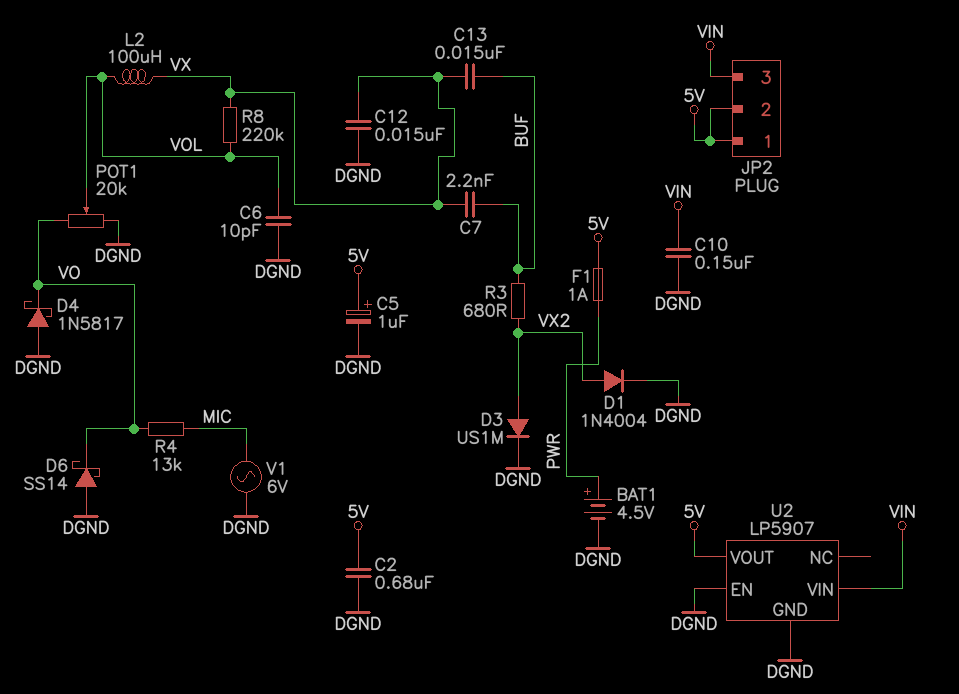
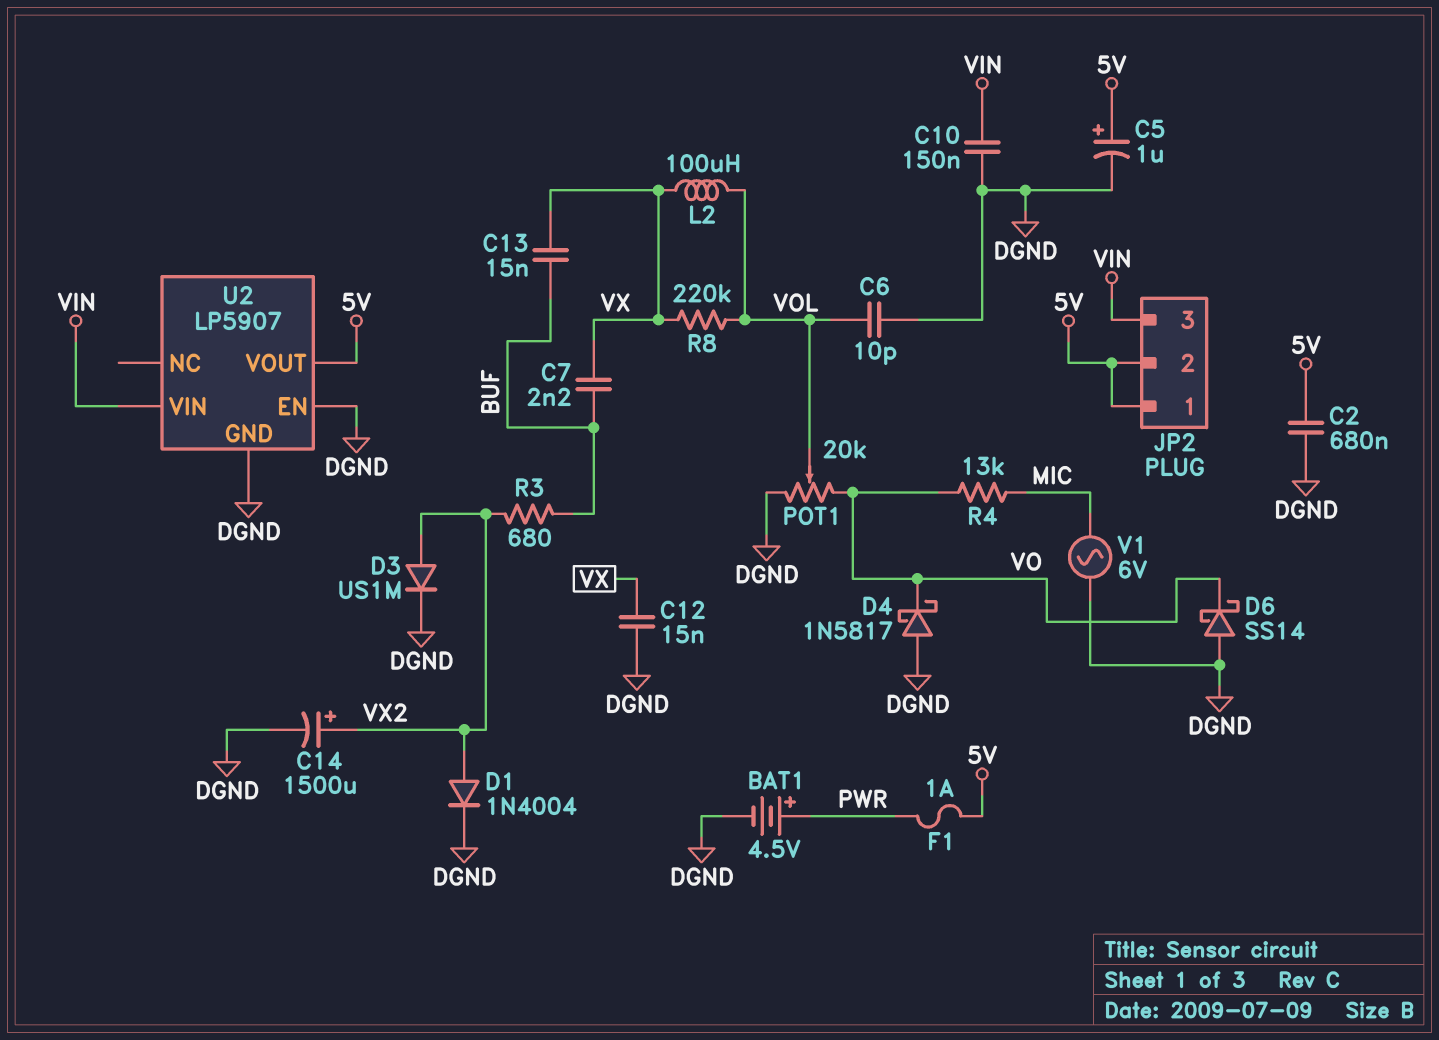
C14: none -> 1500uF (plus VX2, minus DGND)

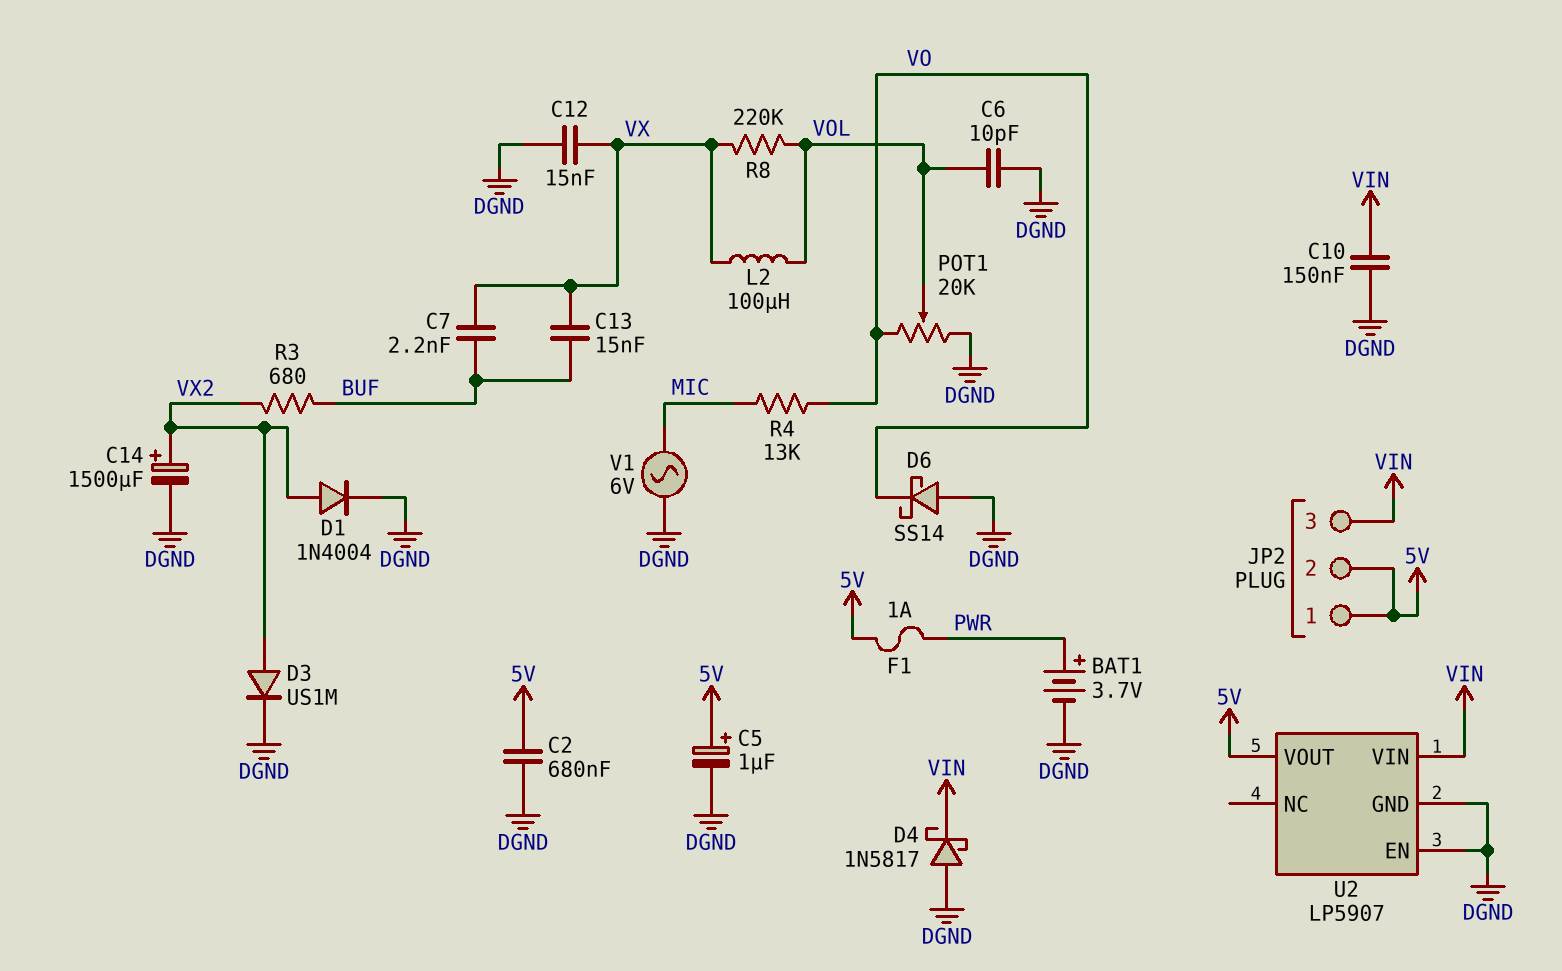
BAT1: 4.5V (plus PWR, minus DGND) -> 3.7V (plus PWR, minus DGND)
D4: schottky 1N5817 (A DGND, K VO) -> schottky 1N5817 (A DGND, K VIN)

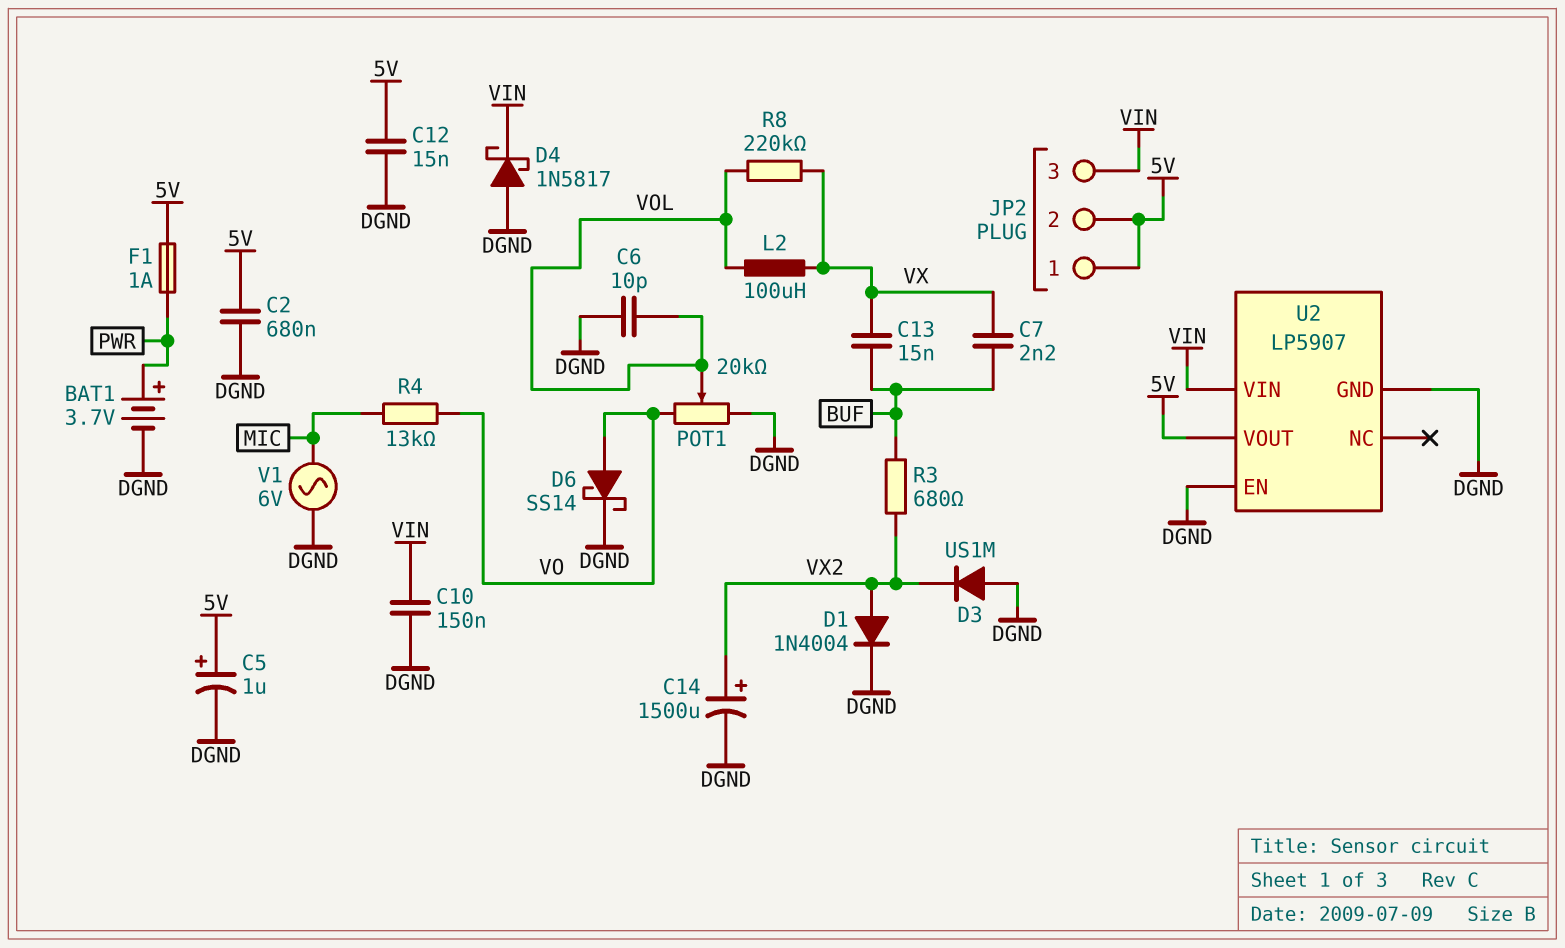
C12: 15nF (DGND, VX) -> 15nF (5V, DGND)
D3: diode US1M (A VX2, K DGND) -> diode US1M (A DGND, K VX2)
D6: schottky SS14 (A DGND, K VO) -> schottky SS14 (A VO, K DGND)

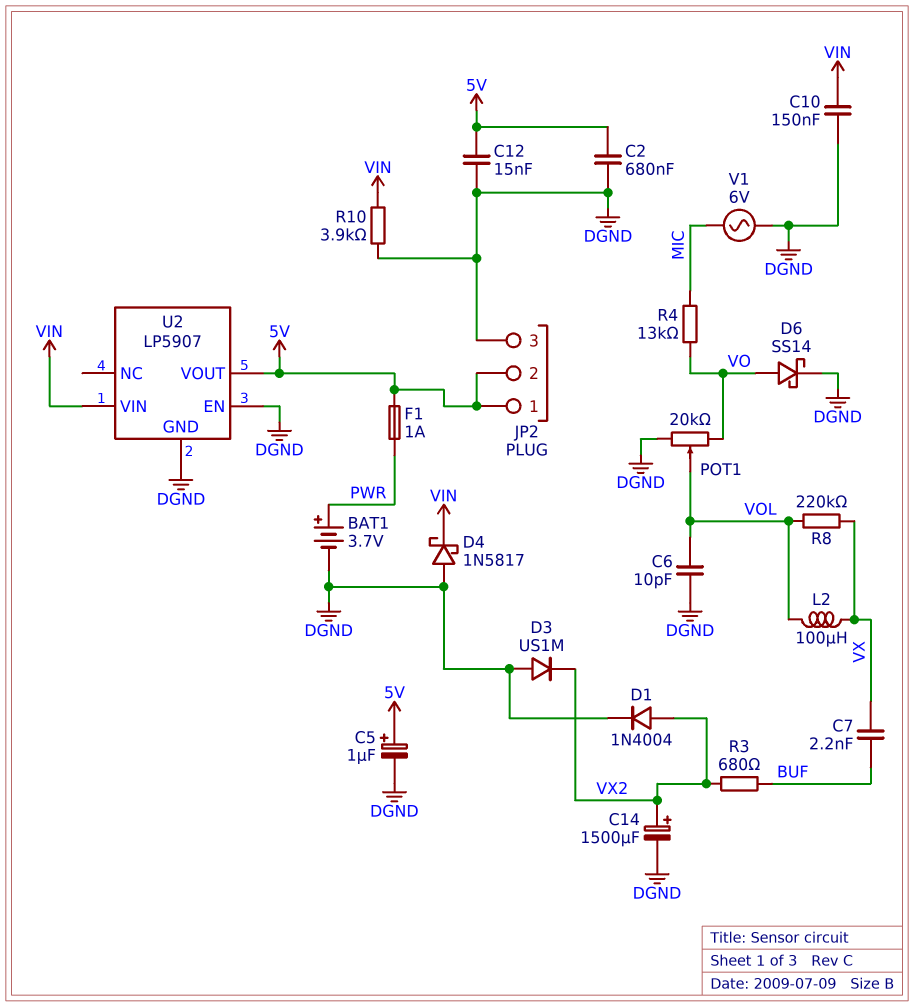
C13: 15nF (BUF, VX) -> none
JP2 pin 3: VIN -> DGND
R10: none -> 3.9k (DGND, VIN)

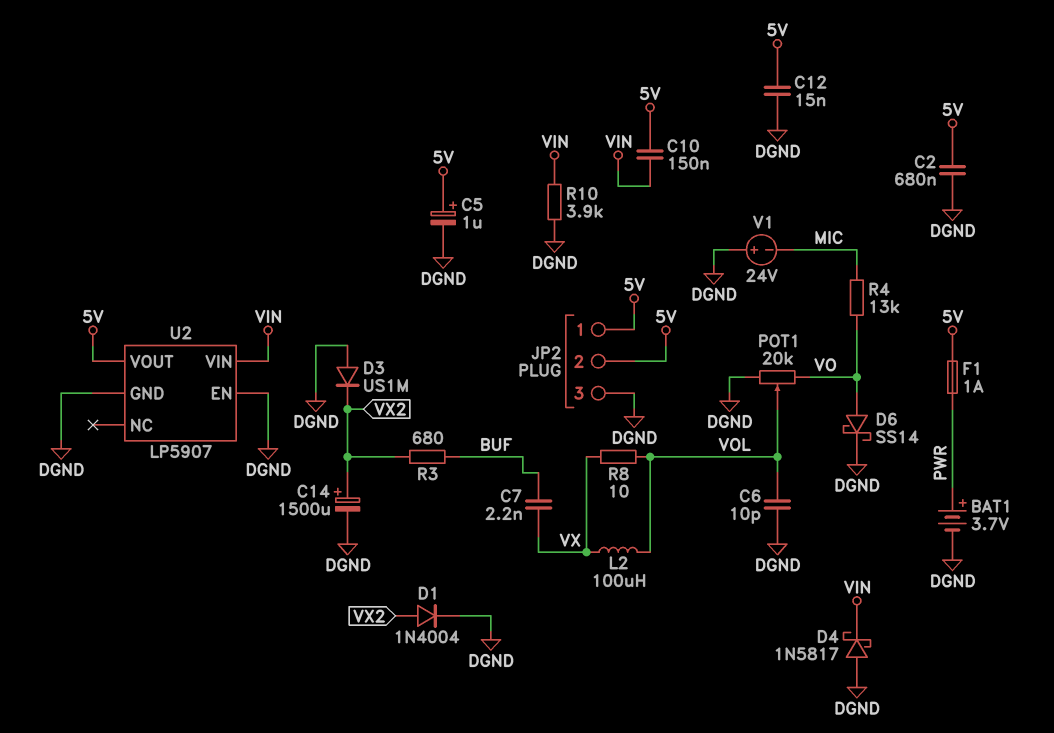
C10: 150nF (DGND, VIN) -> 150nF (5V, VIN)
R8: 220k (VOL, VX) -> 10 (VOL, VX)
V1: AC 6V (DGND, MIC) -> 24V (plus DGND, minus MIC)

